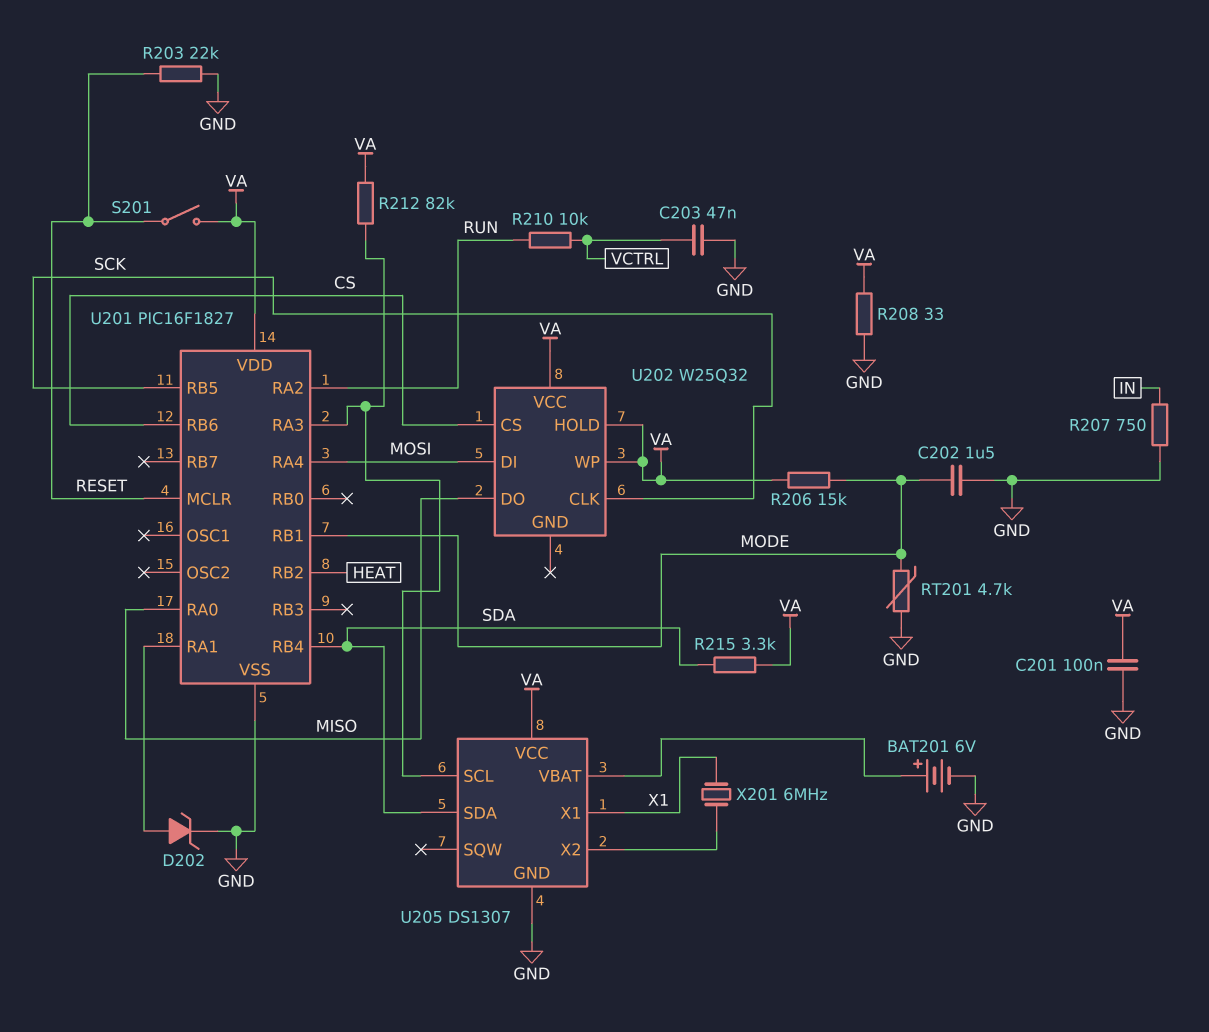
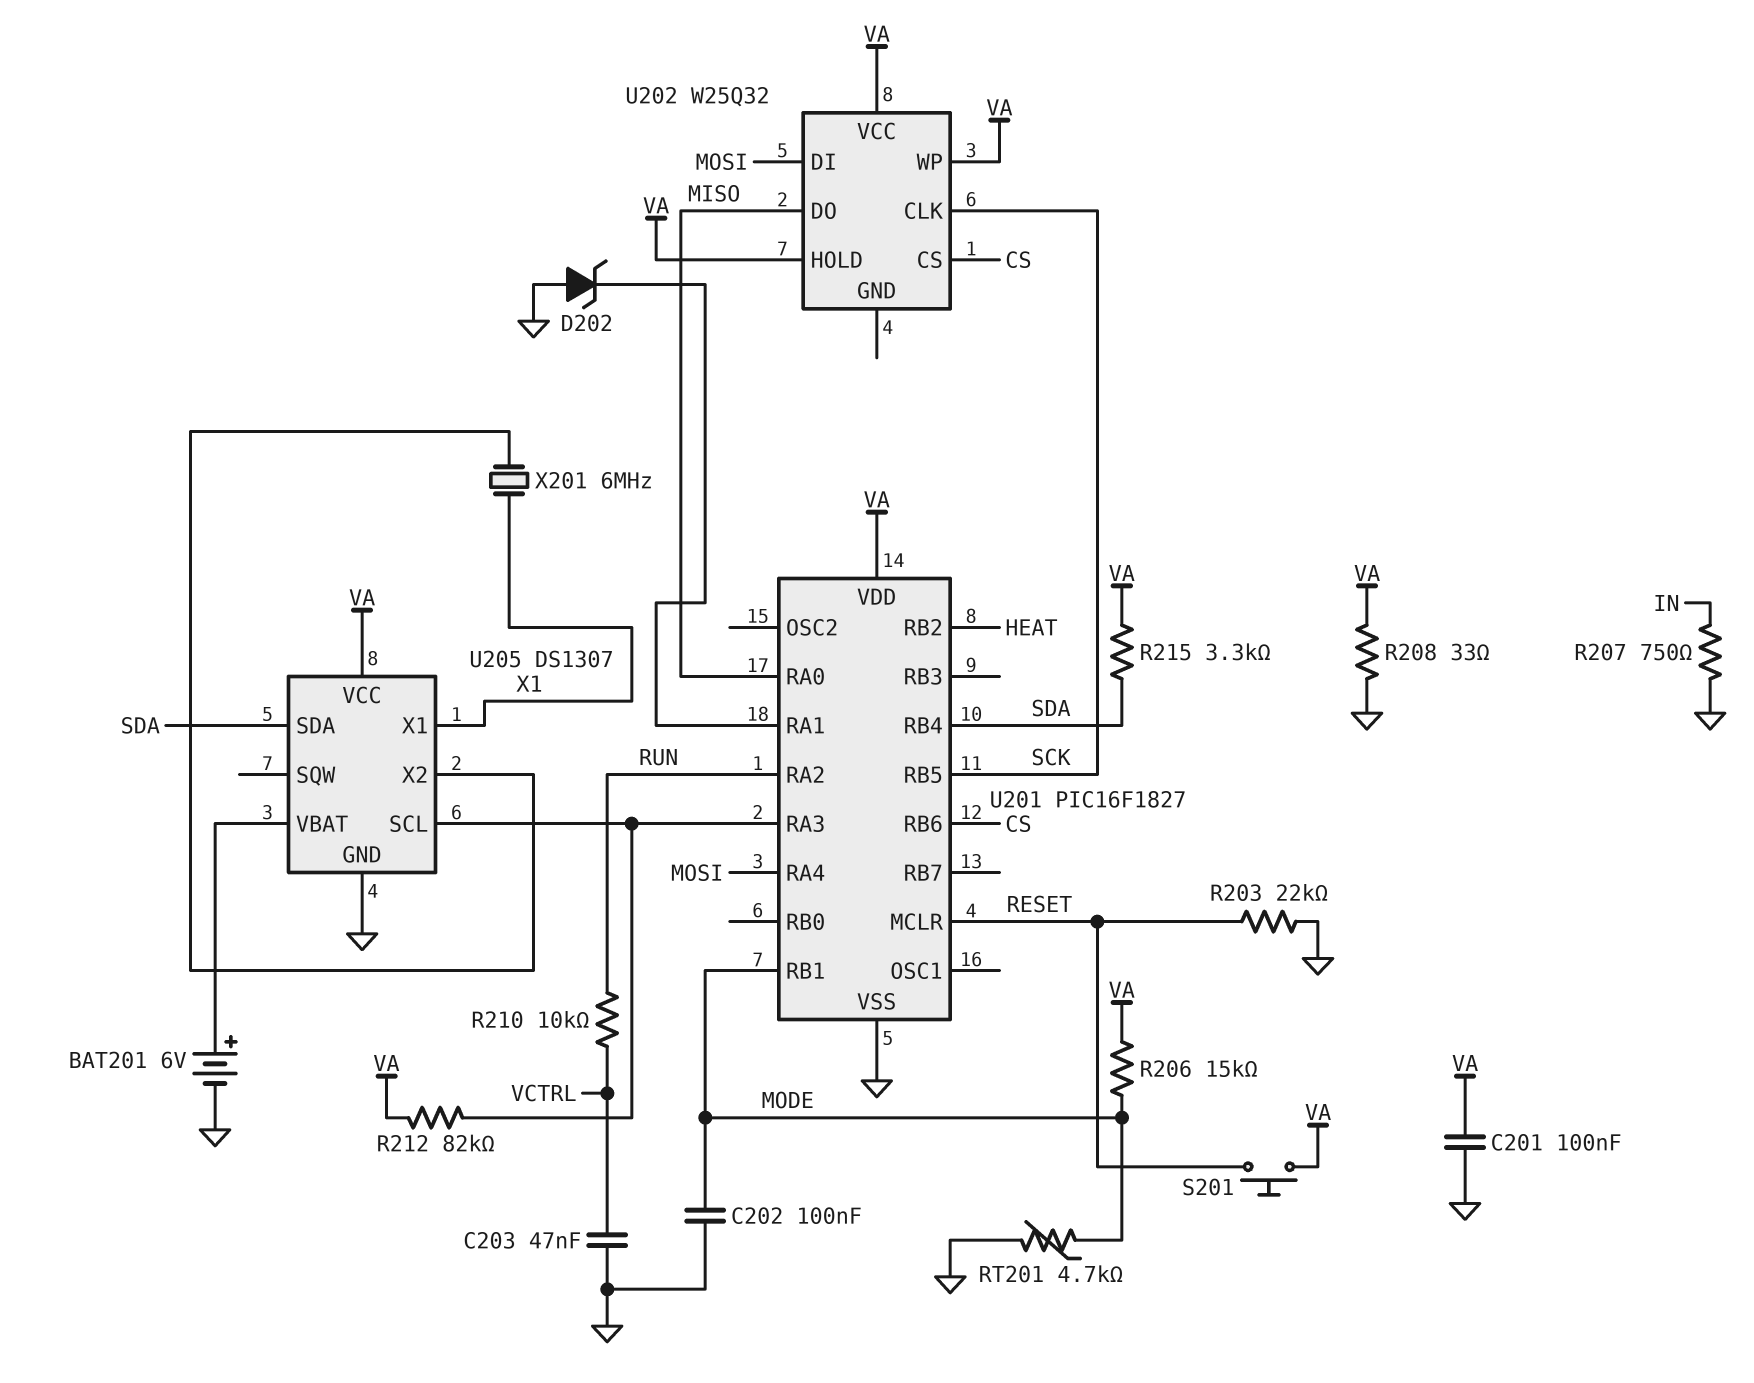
C202: 1.5uF (GND, MODE) -> 100nF (GND, MODE)
D202: zener (A U201/RA1, K GND) -> zener (A GND, K U201/RA1)
S201: switch (RESET, VA) -> button (RESET, VA)

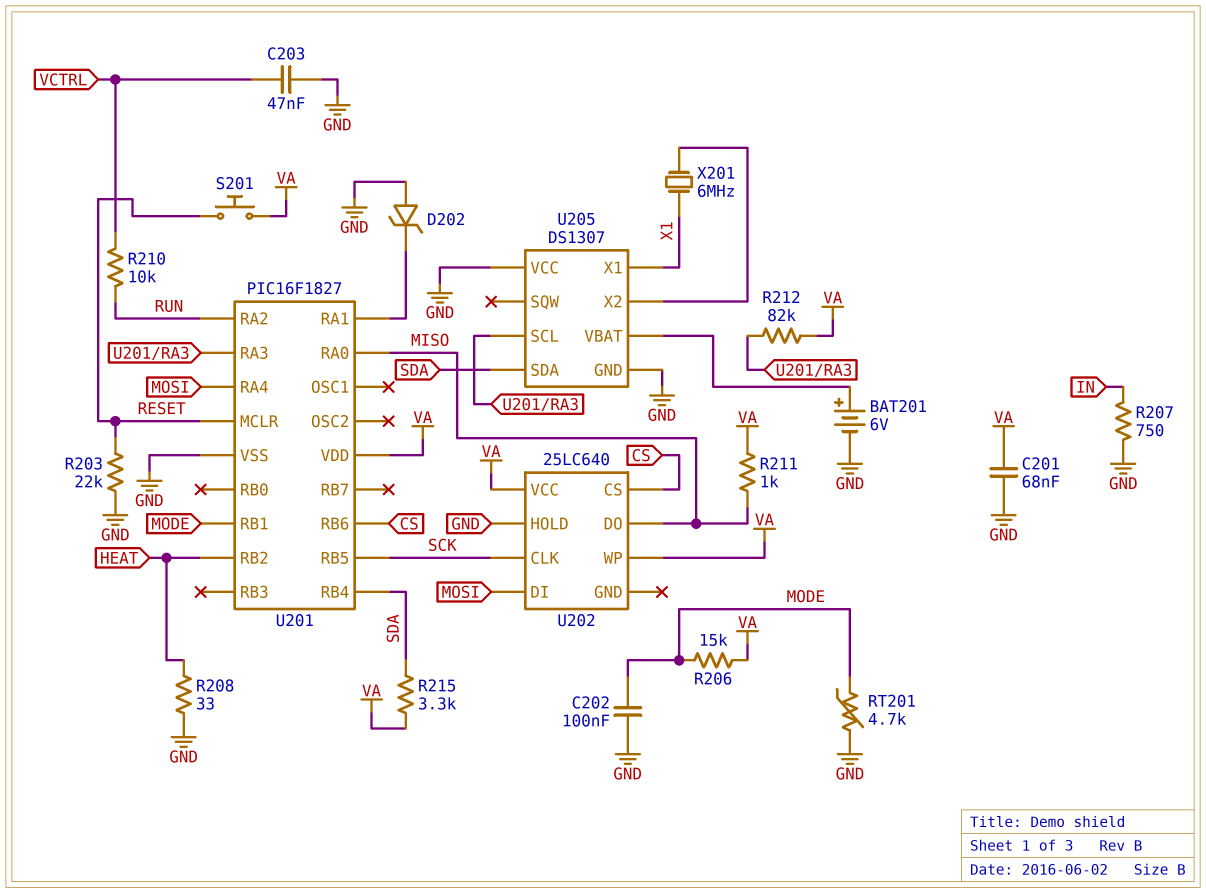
C201: 100nF (GND, VA) -> 68nF (GND, VA)
R208: 33 (GND, VA) -> 33 (GND, HEAT)
R211: none -> 1k (MISO, VA)
U202: W25Q32 -> 25LC640
U202 pin HOLD: VA -> GND
U205 pin VCC: VA -> GND

